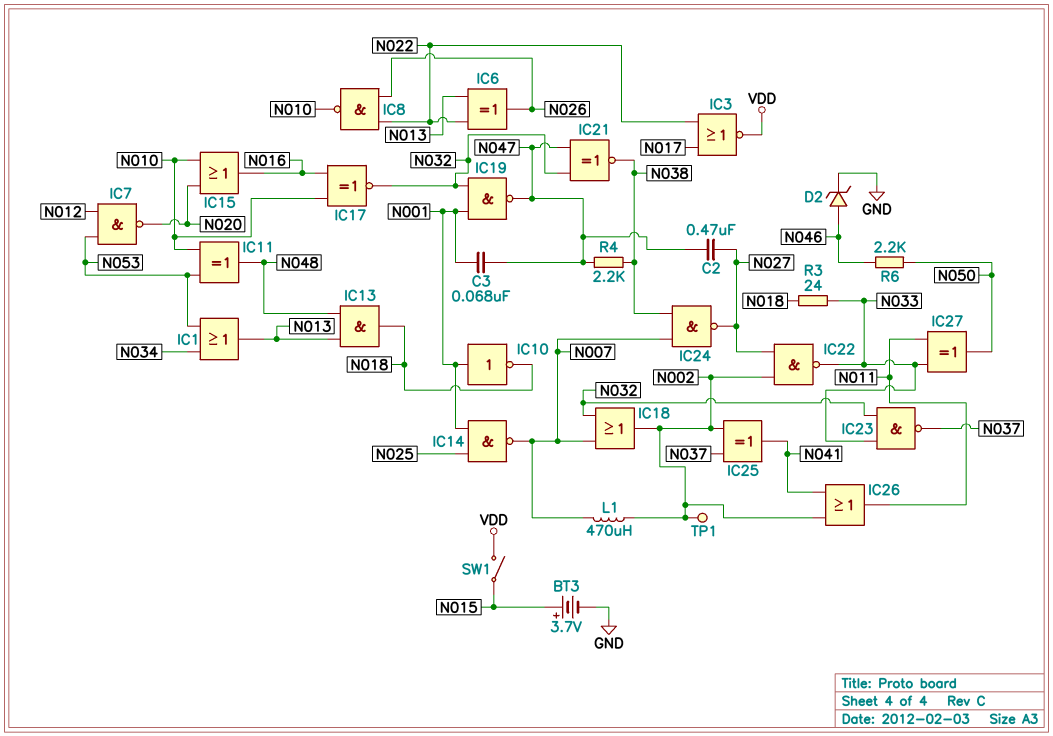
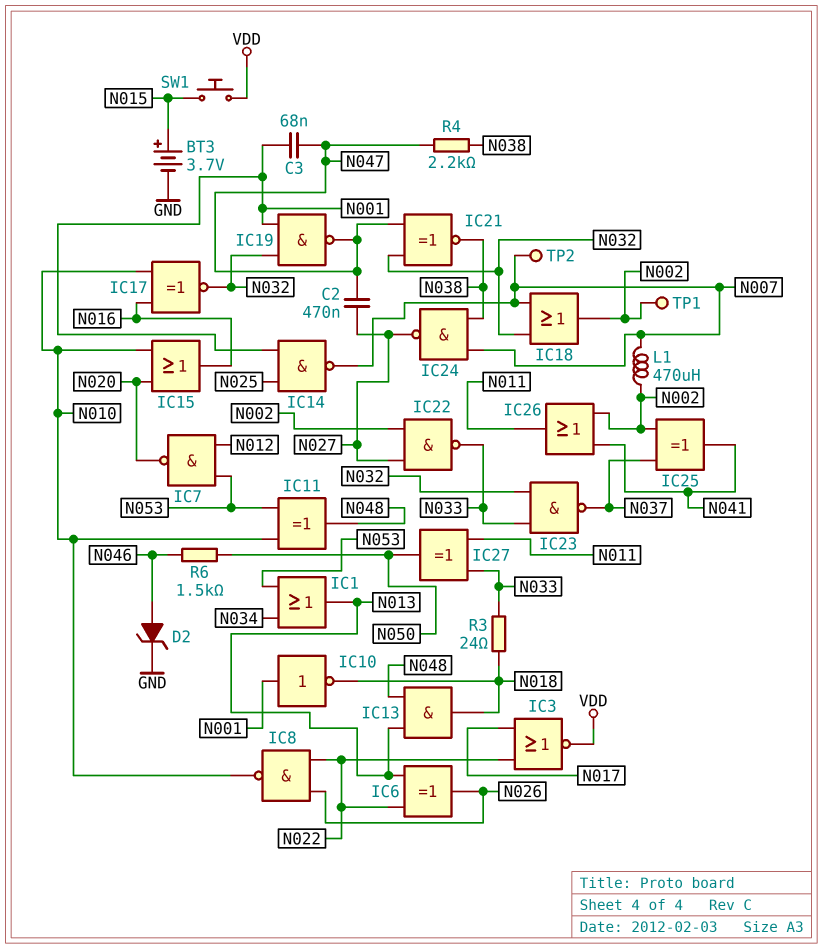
R6: 2.2k (N046, N050) -> 1.5k (N046, N050)
SW1: switch (N015, VDD) -> button (N015, VDD)
TP2: none -> test point (N007)

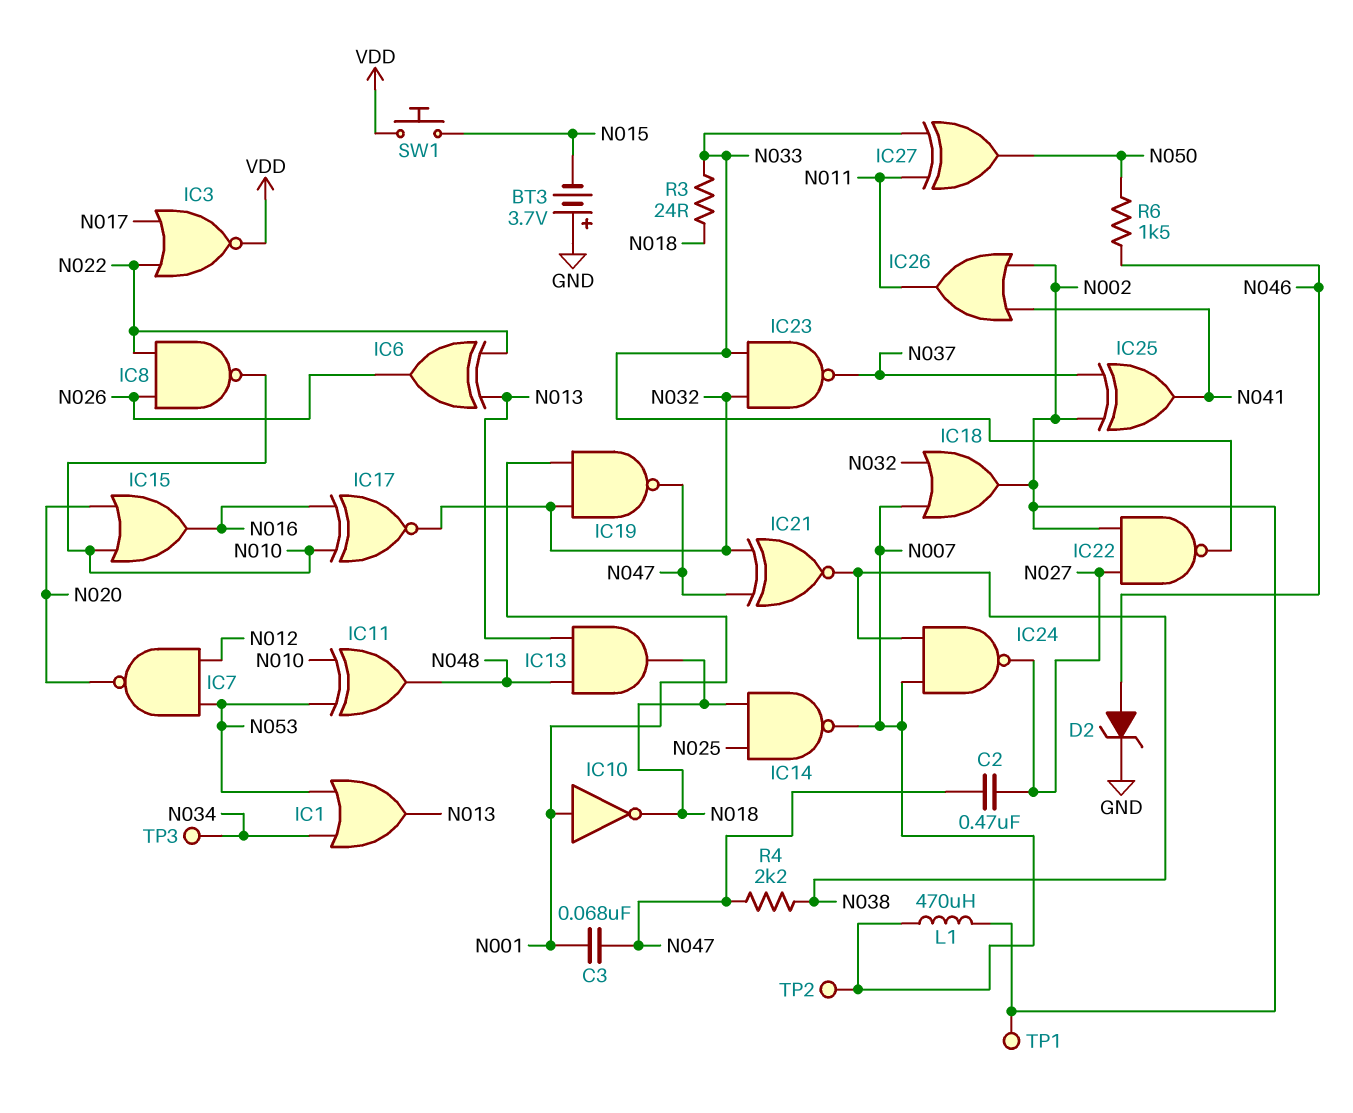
BT3: 3.7V (plus N015, minus GND) -> 3.7V (plus GND, minus N015)
IC14: NAND (in N001, in N025, out N007) -> NAND (in N018, in N025, out N007)
TP3: none -> test point (N034)

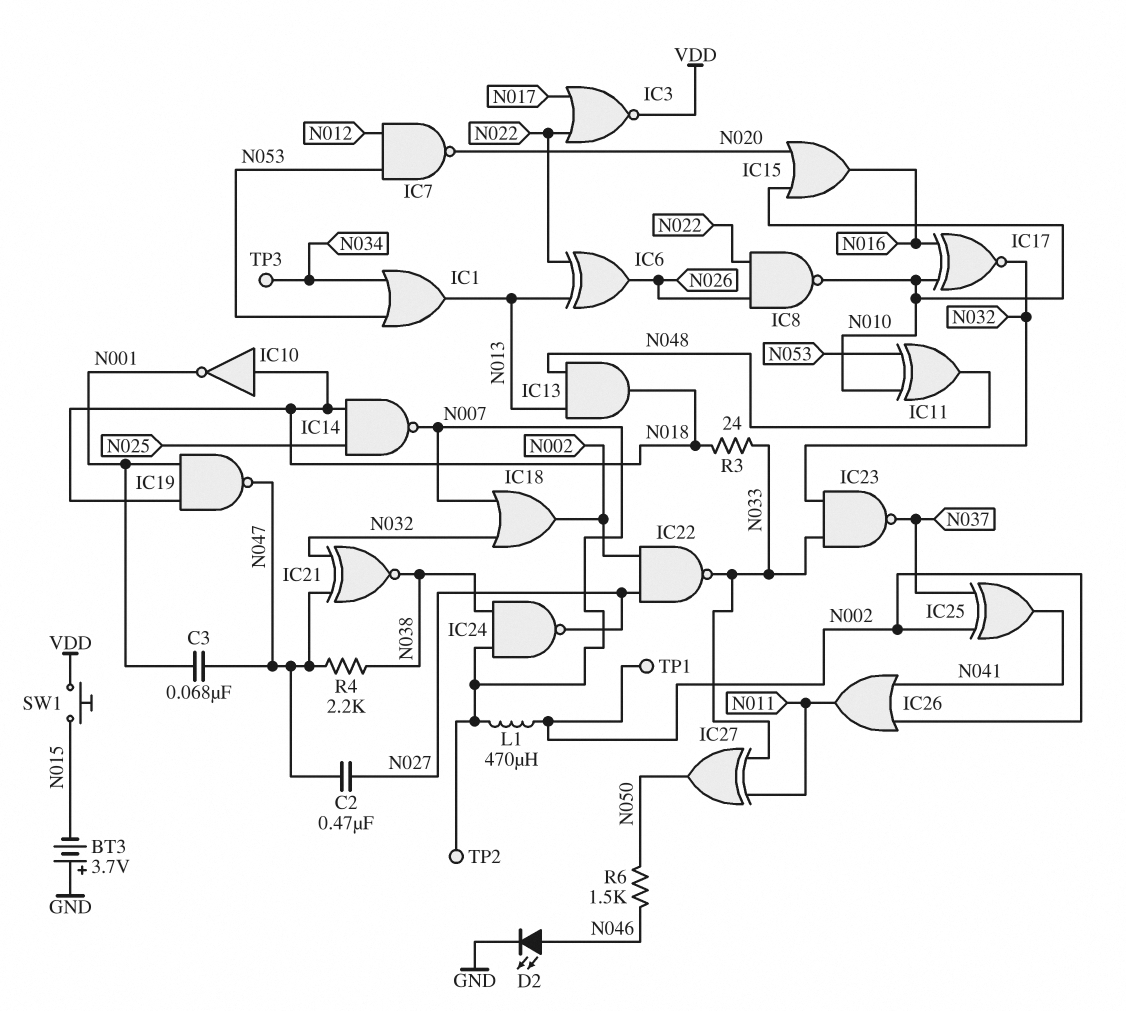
D2: zener (A N046, K GND) -> LED (A N046, K GND)
IC10: NOT (in N001, out N018) -> NOT (in N018, out N001)
IC19: NAND (in N001, in N032, out N047) -> NAND (in N001, in N018, out N047)

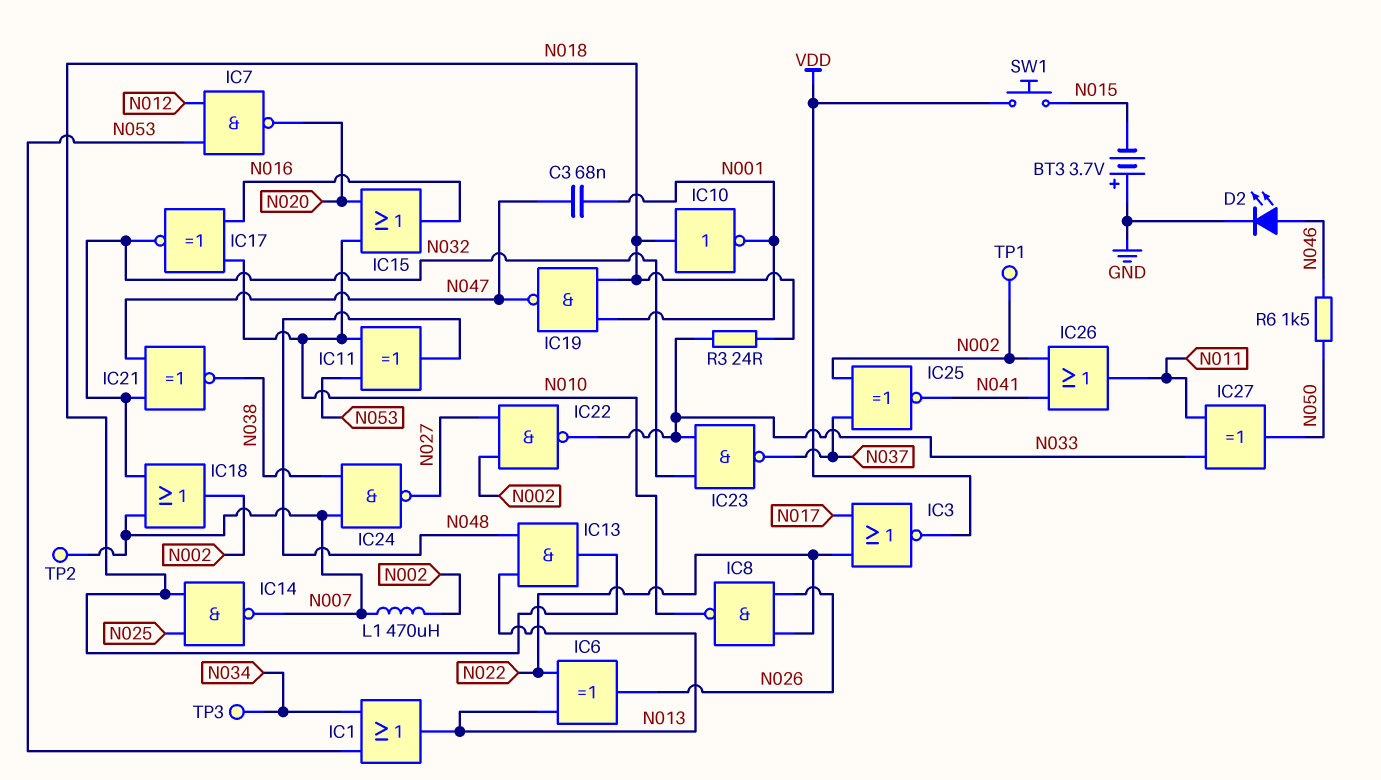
C2: 470nF (N027, N047) -> none
IC25: XOR (in N002, in N037, out N041) -> XNOR (in N002, in N037, out N041)
R4: 2.2k (N038, N047) -> none

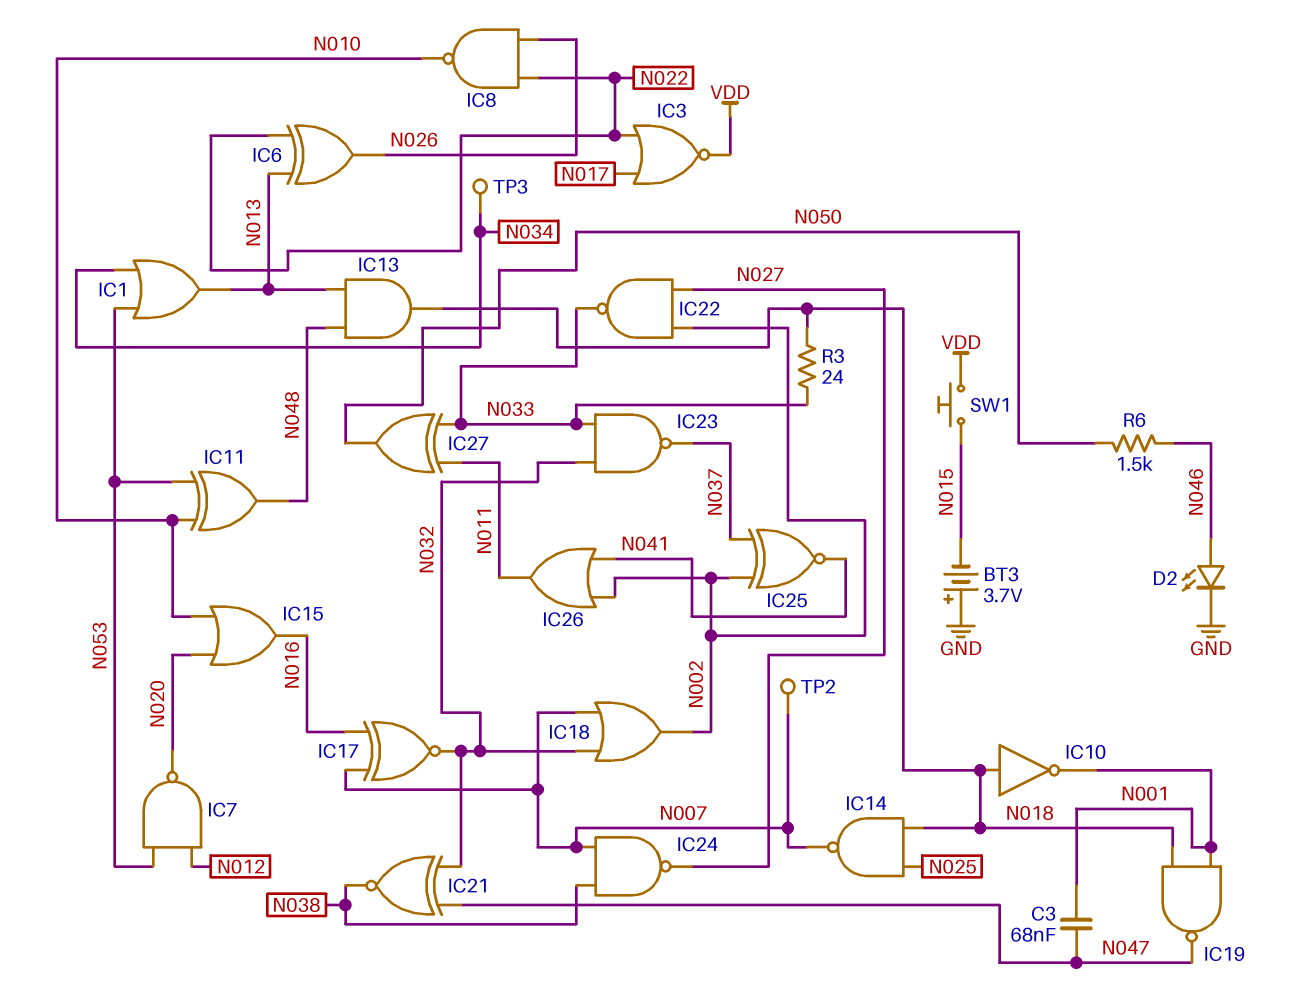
IC17: XNOR (in N010, in N016, out N032) -> XNOR (in N007, in N016, out N032)
L1: 470uH (N002, N007) -> none
TP1: test point (N002) -> none

